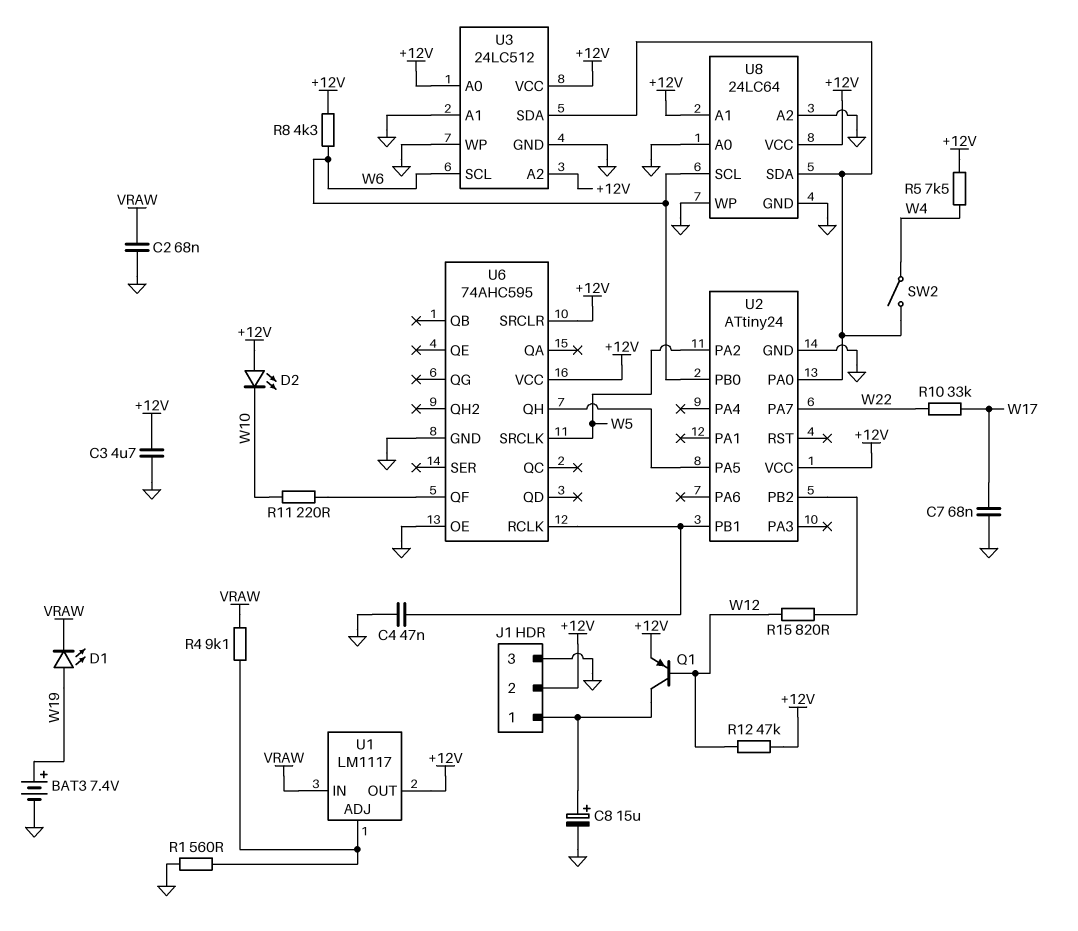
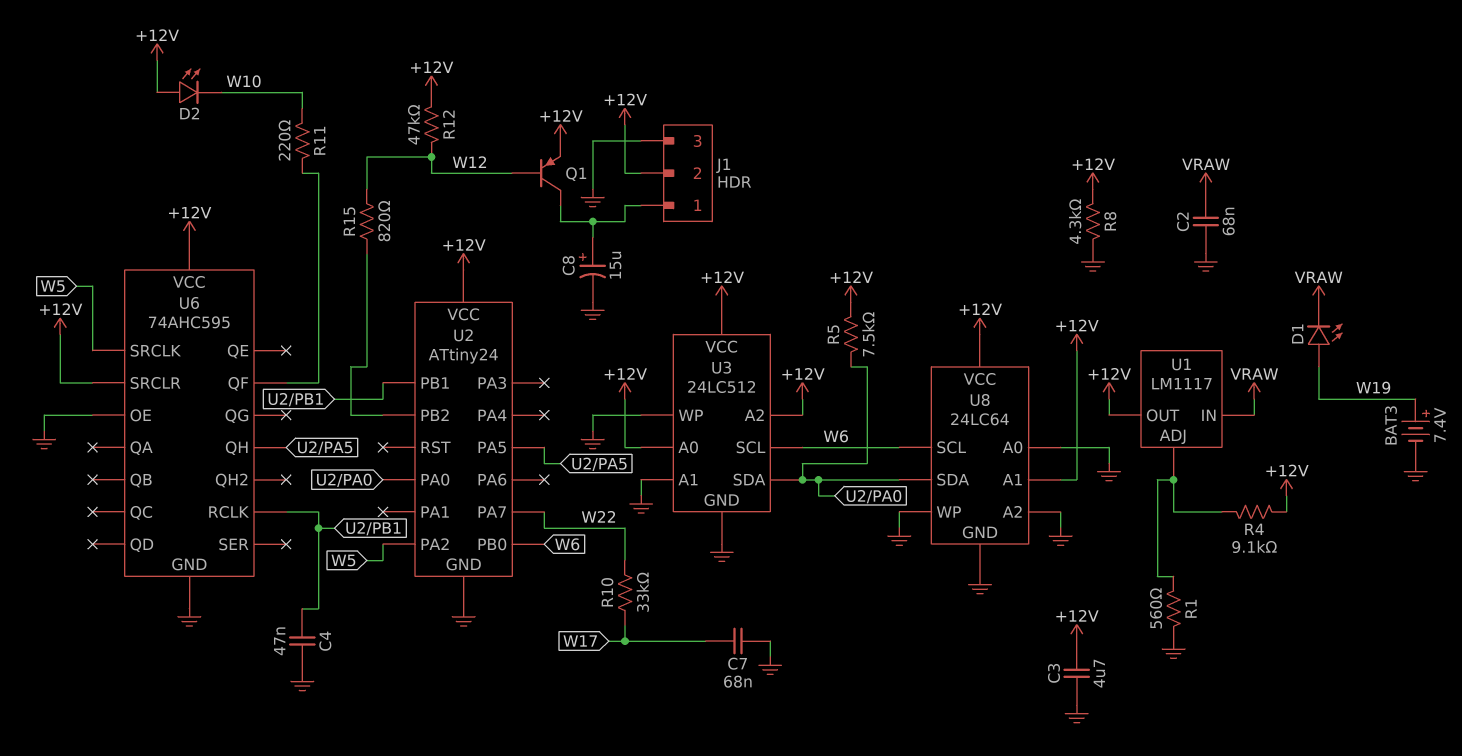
R4: 9.1k (U1/ADJ, VRAW) -> 9.1k (+12V, U1/ADJ)
R5: 7.5k (+12V, W4) -> 7.5k (+12V, U2/PA0)
R8: 4.3k (+12V, W6) -> 4.3k (+12V, GND)
SW2: switch (U2/PA0, W4) -> none

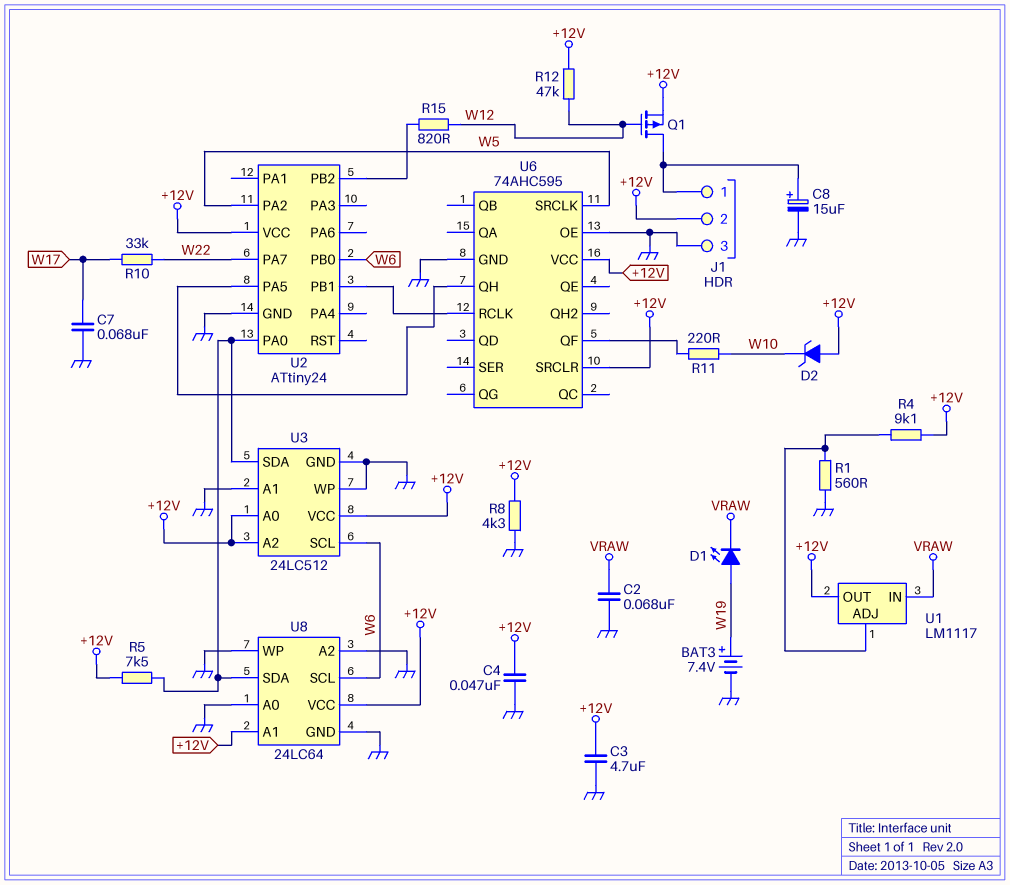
C4: 47nF (GND, U2/PB1) -> 47nF (+12V, GND)
D2: LED (A +12V, K W10) -> zener (A +12V, K W10)
Q1: PNP (B W12, C J1/1, E +12V) -> PMOS (G W12, D J1/1, S +12V)

